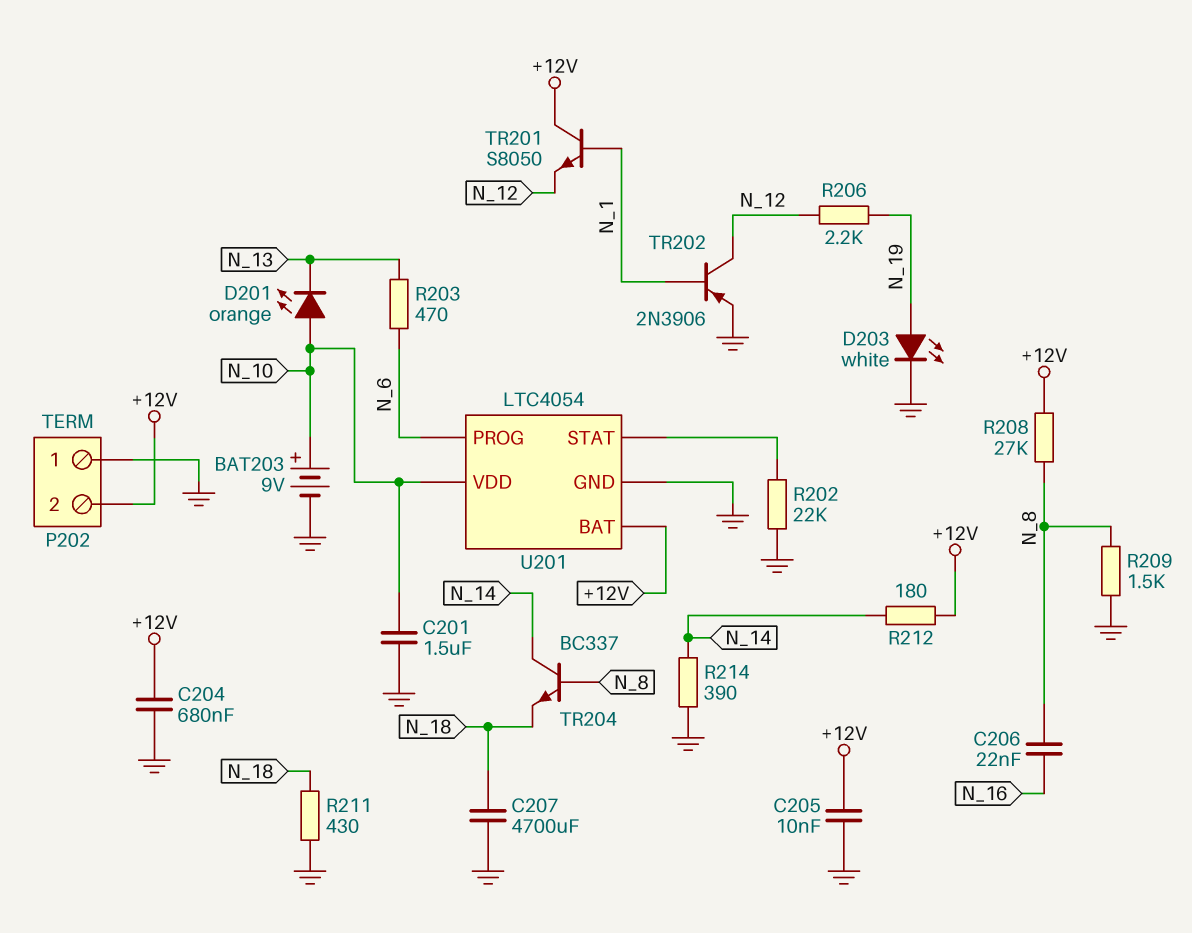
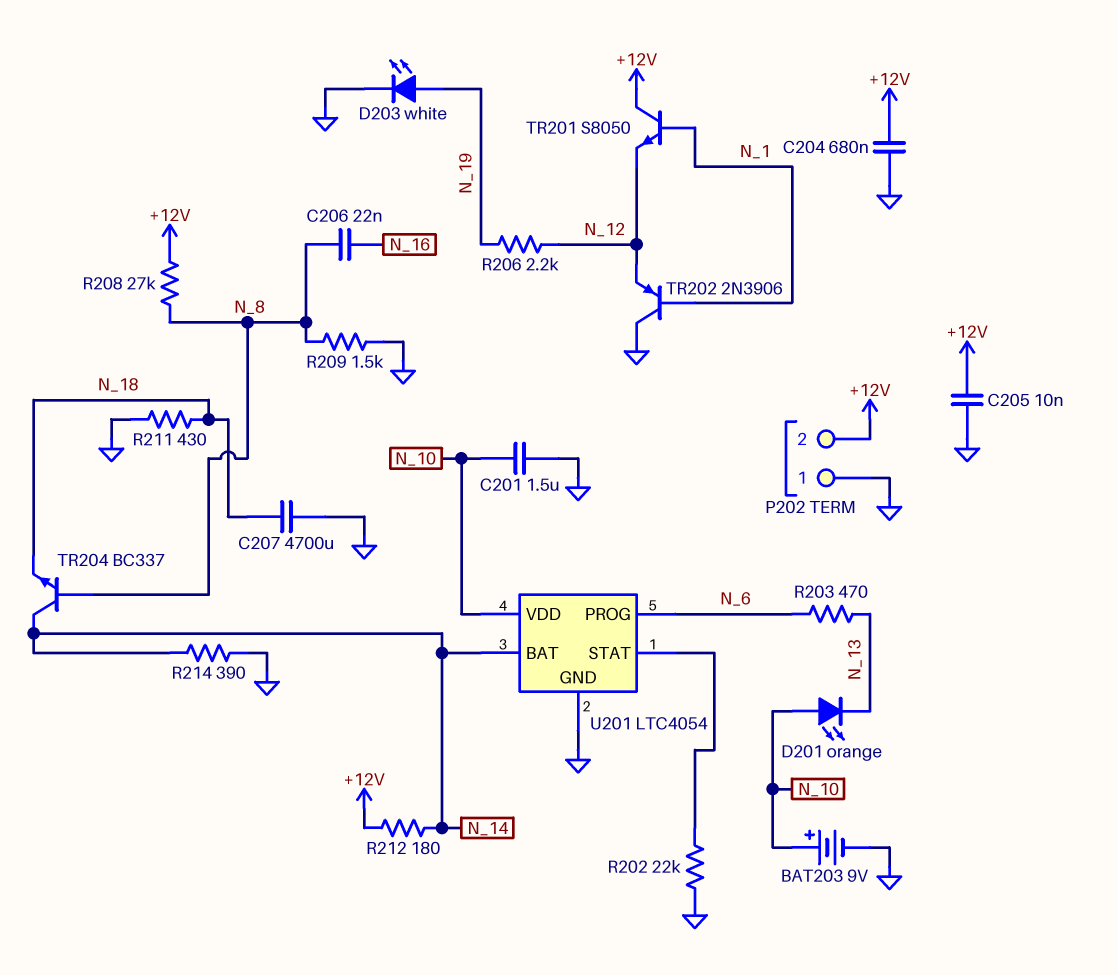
TR202: PNP 2N3906 (B N_1, C N_12, E GND) -> PNP 2N3906 (B N_1, C GND, E N_12)
U201 pin BAT: +12V -> N_14

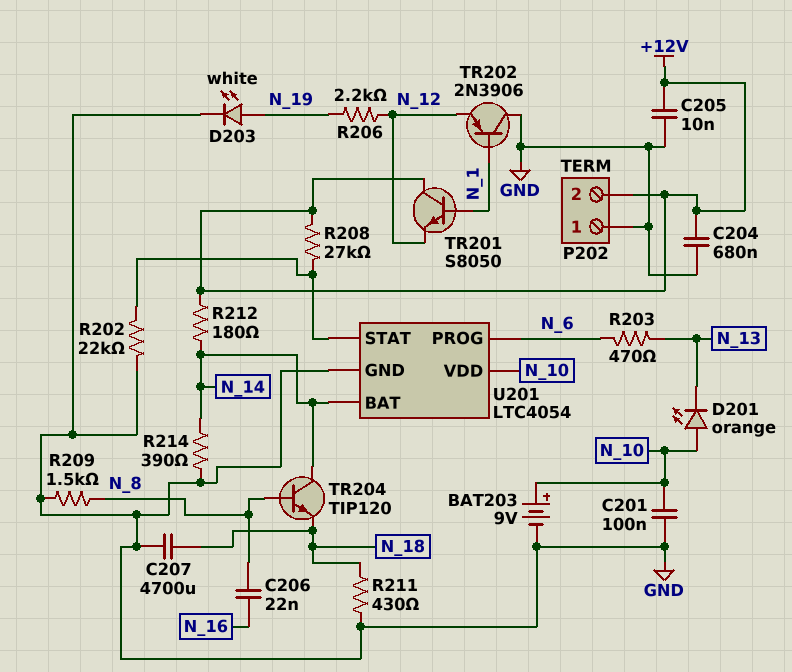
C201: 1.5uF (GND, N_10) -> 100nF (GND, N_10)
R208: 27k (+12V, N_8) -> 27k (+12V, U201/STAT)
TR204: NPN BC337 (B N_8, C N_14, E N_18) -> NPN TIP120 (B N_8, C N_14, E N_18)

